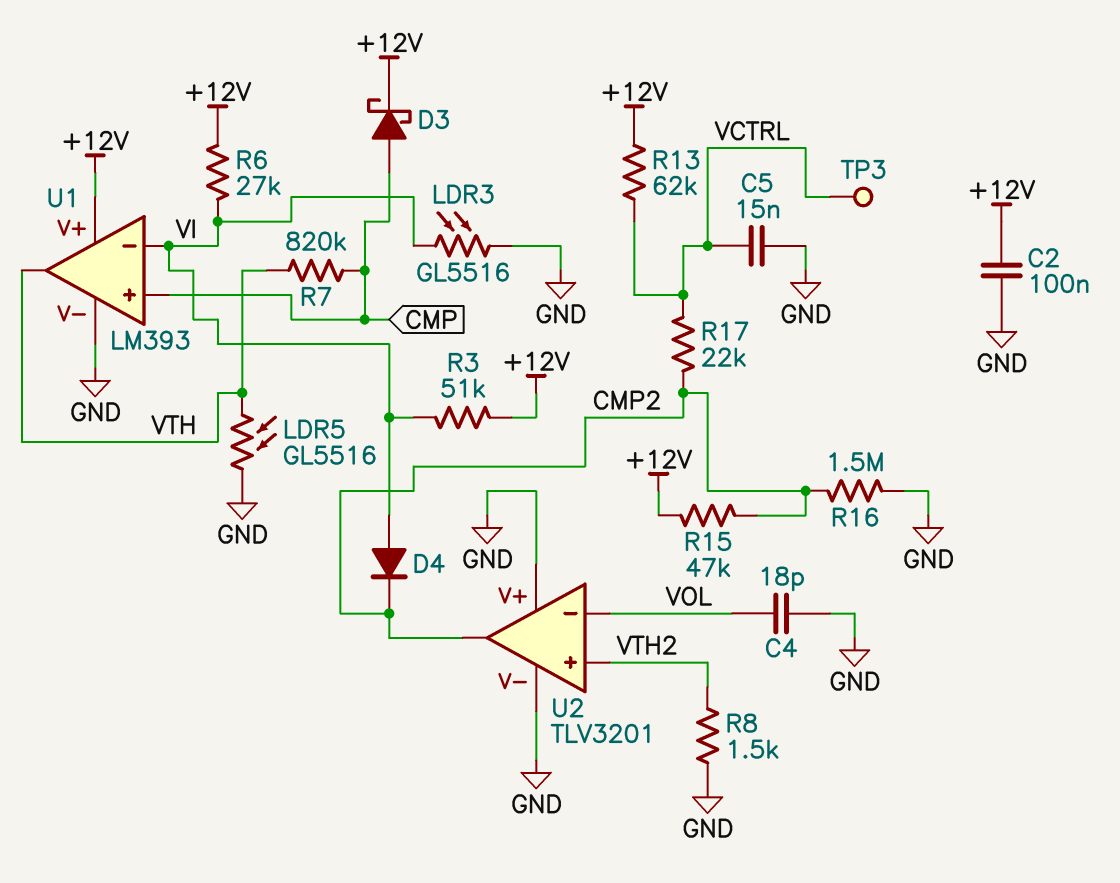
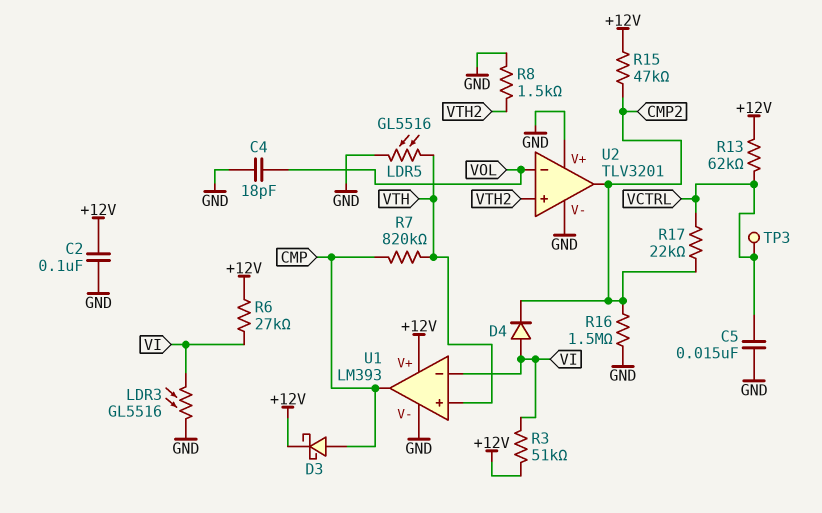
U1 pin in+: CMP -> VTH
U1 pin out: VTH -> CMP

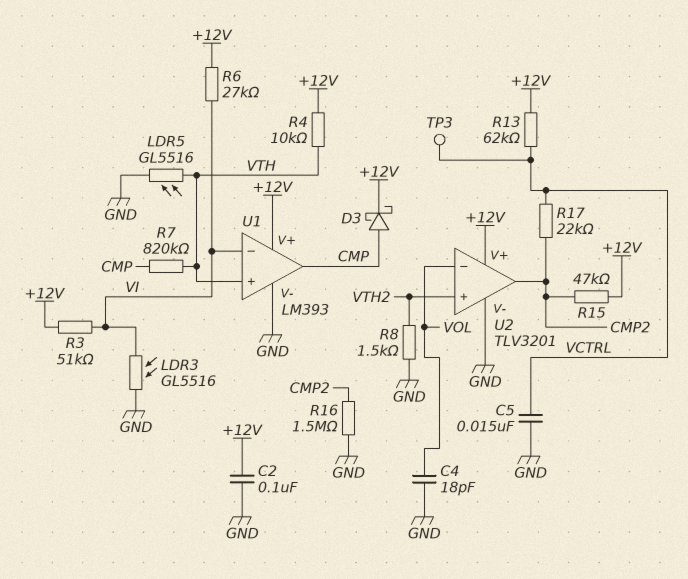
D4: diode (A VI, K CMP2) -> none
R4: none -> 10k (+12V, VTH)
U2 pin V+: GND -> +12V

